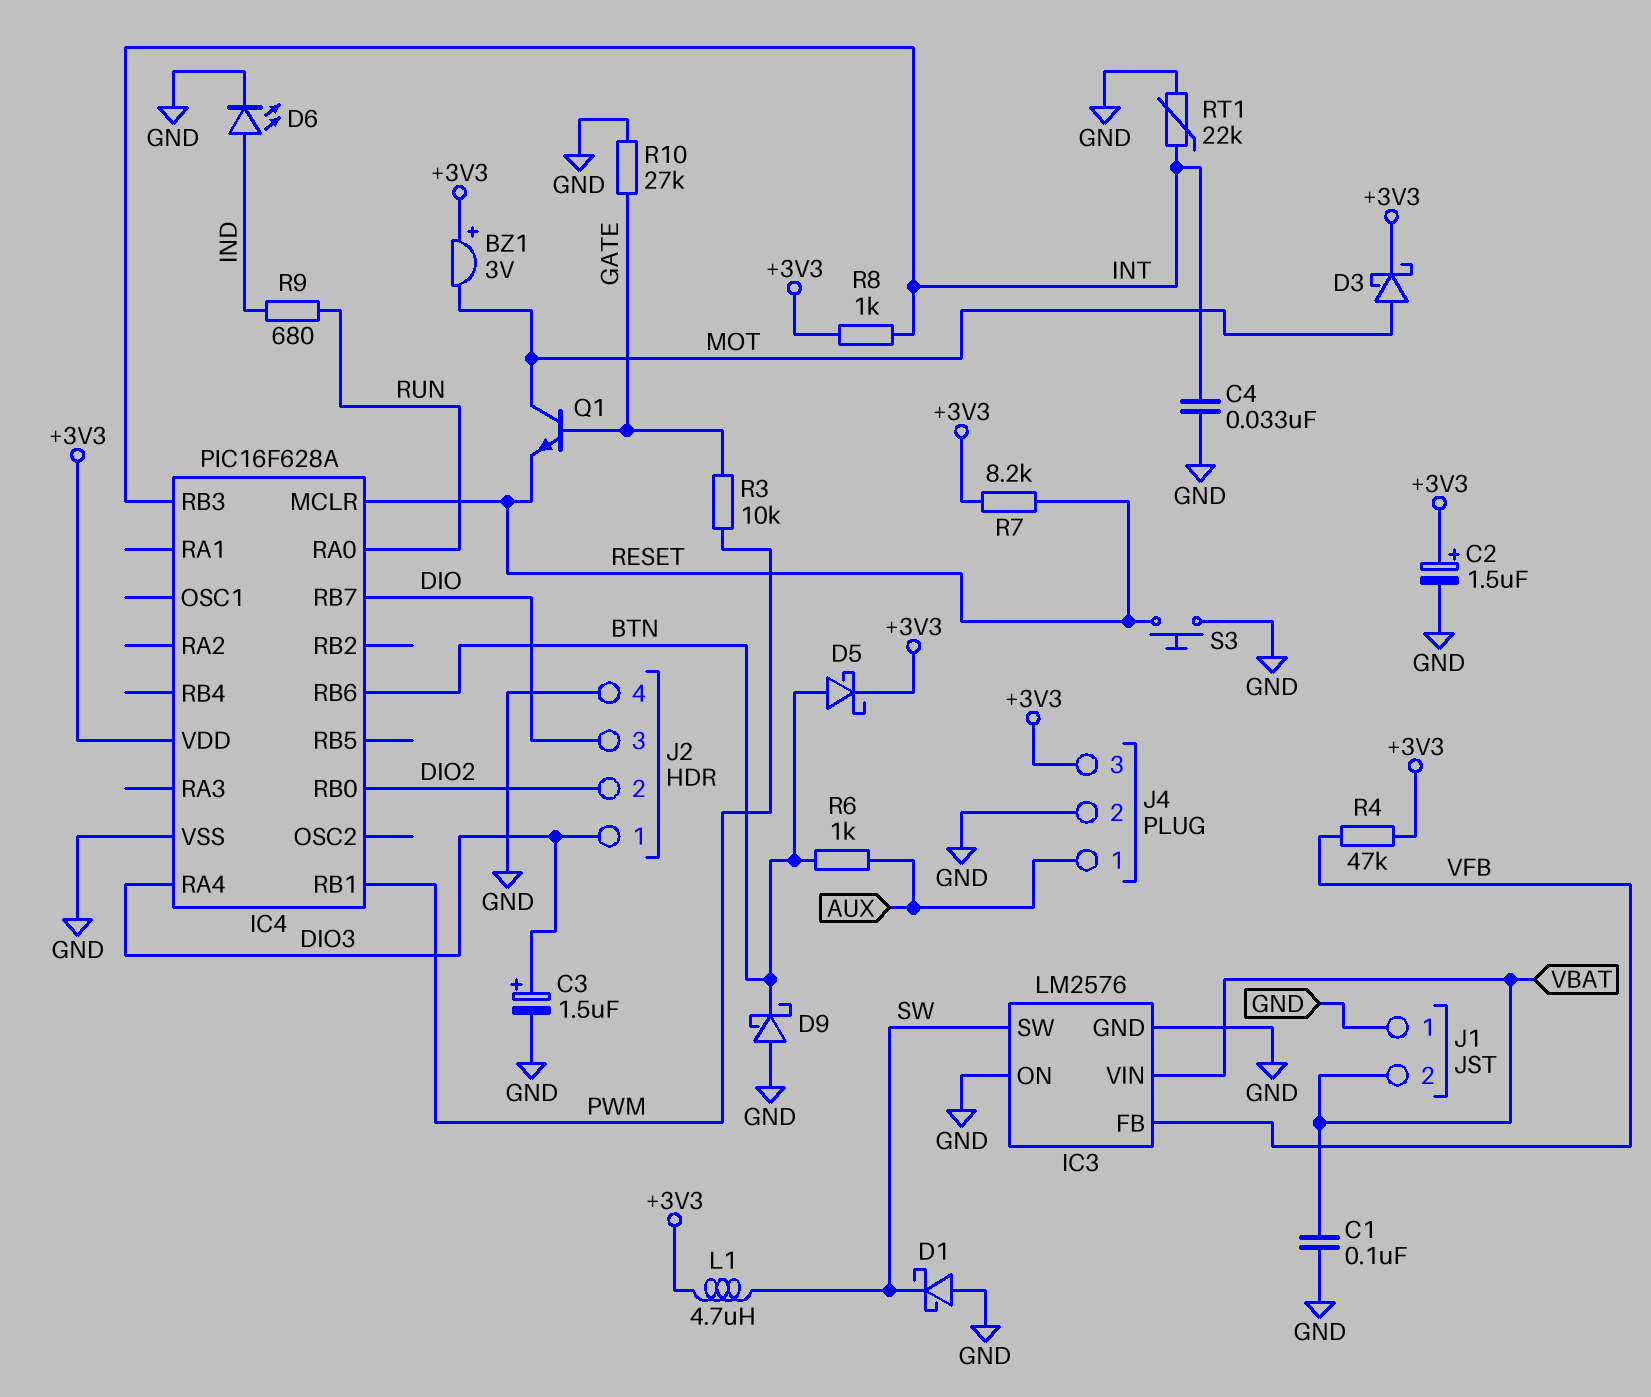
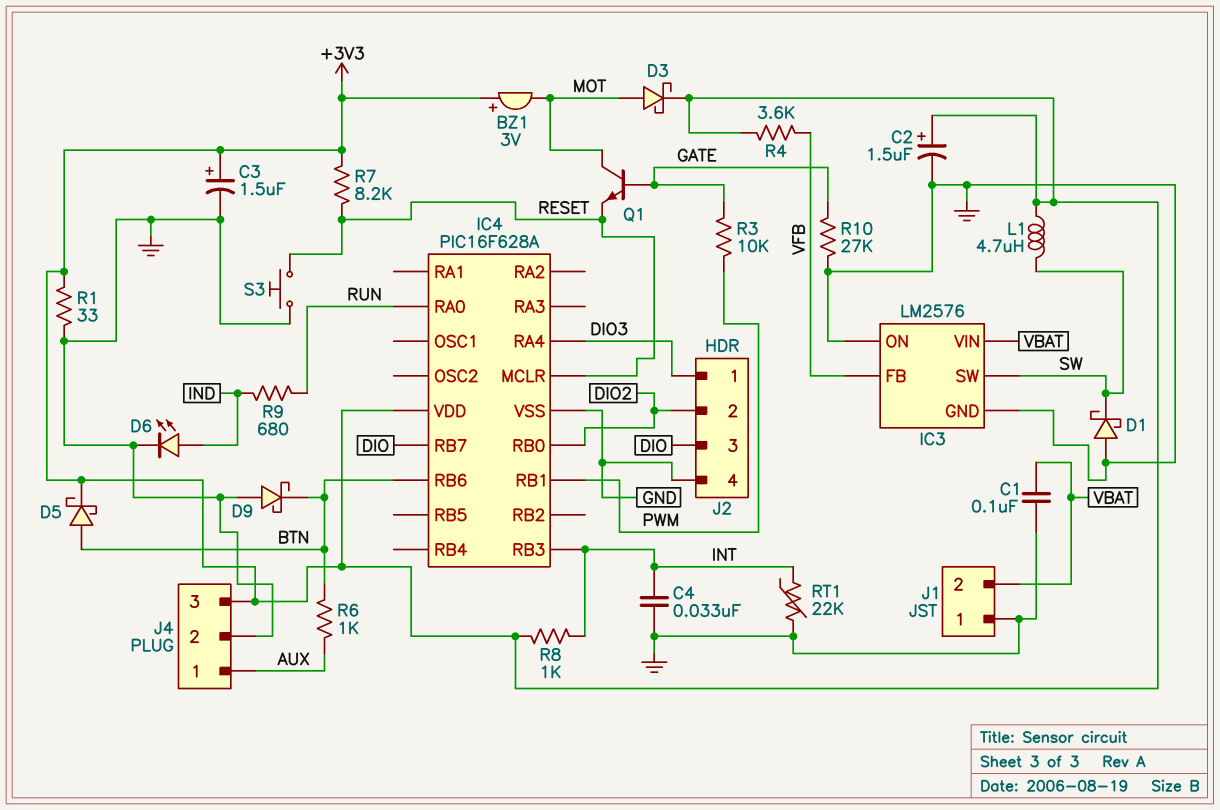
C3: 1.5uF (plus DIO3, minus GND) -> 1.5uF (plus +3V3, minus GND)
R1: none -> 33 (+3V3, GND)
R4: 47k (+3V3, VFB) -> 3.6k (+3V3, VFB)

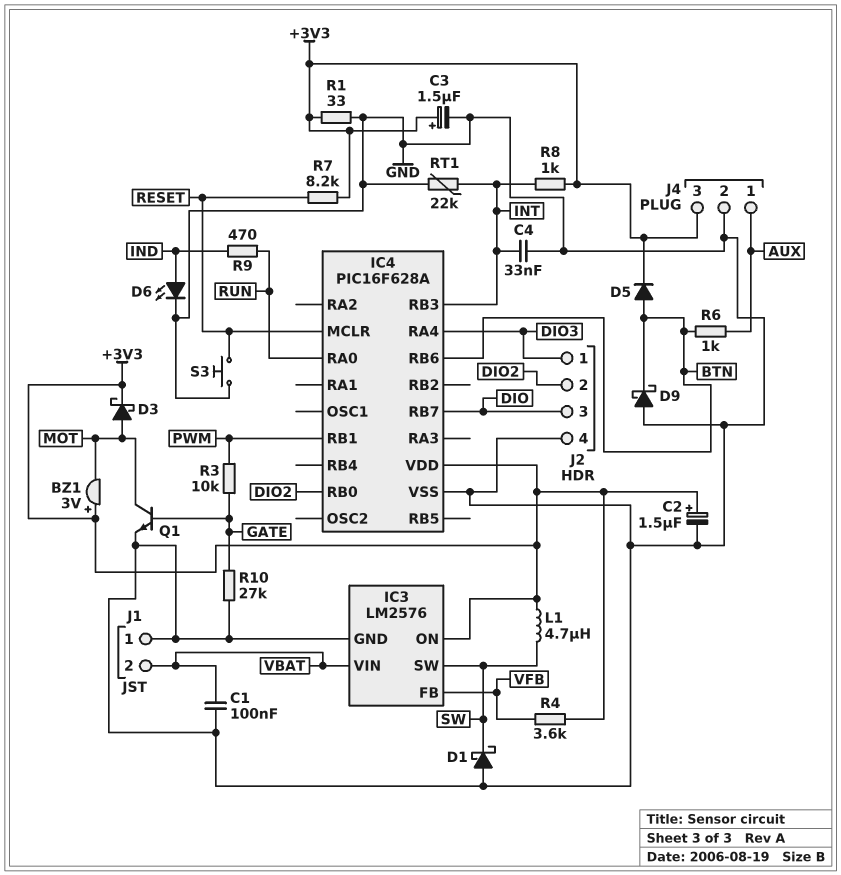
D5: schottky (A BTN, K +3V3) -> diode (A BTN, K +3V3)
IC3 pin ON: GND -> +3V3
Q1: NPN (B GATE, C MOT, E RESET) -> NPN (B GATE, C MOT, E GND)
R9: 680 (IND, RUN) -> 470 (IND, RUN)

